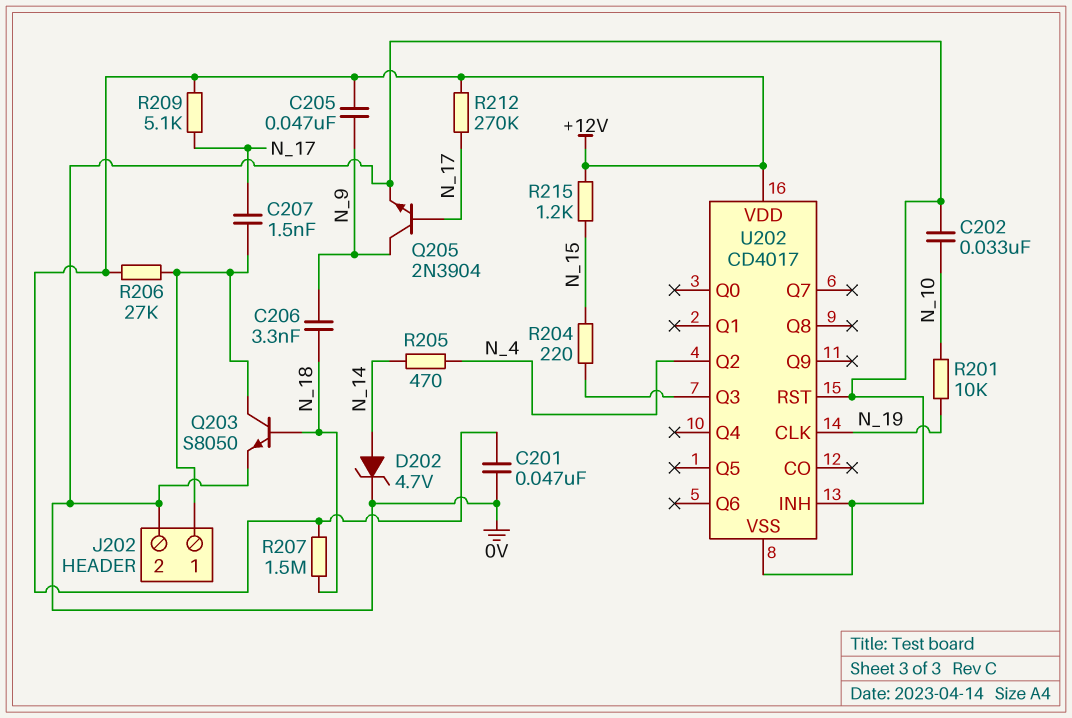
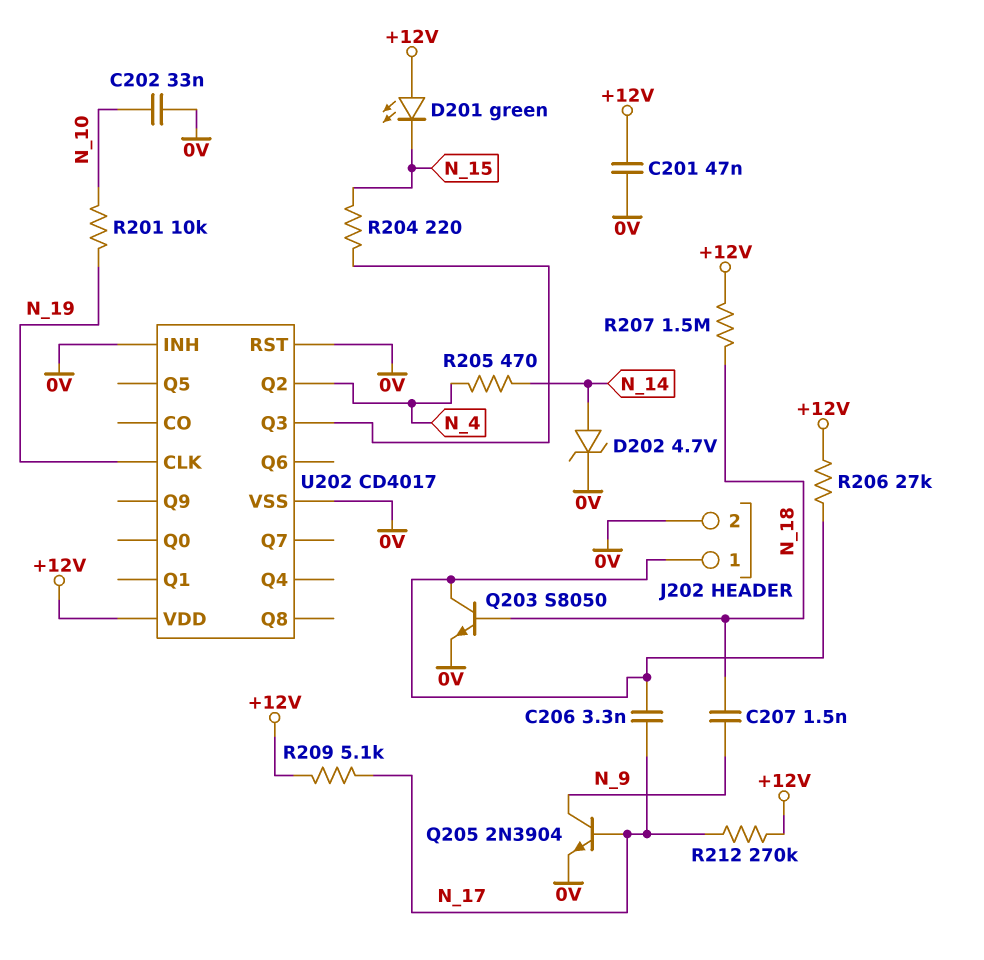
C205: 47nF (+12V, N_9) -> none
C206: 3.3nF (N_9, N_18) -> 3.3nF (J202/1, N_17)
C207: 1.5nF (J202/1, N_17) -> 1.5nF (N_9, N_18)
D201: none -> LED green (A +12V, K N_15)
R215: 1.2k (+12V, N_15) -> none

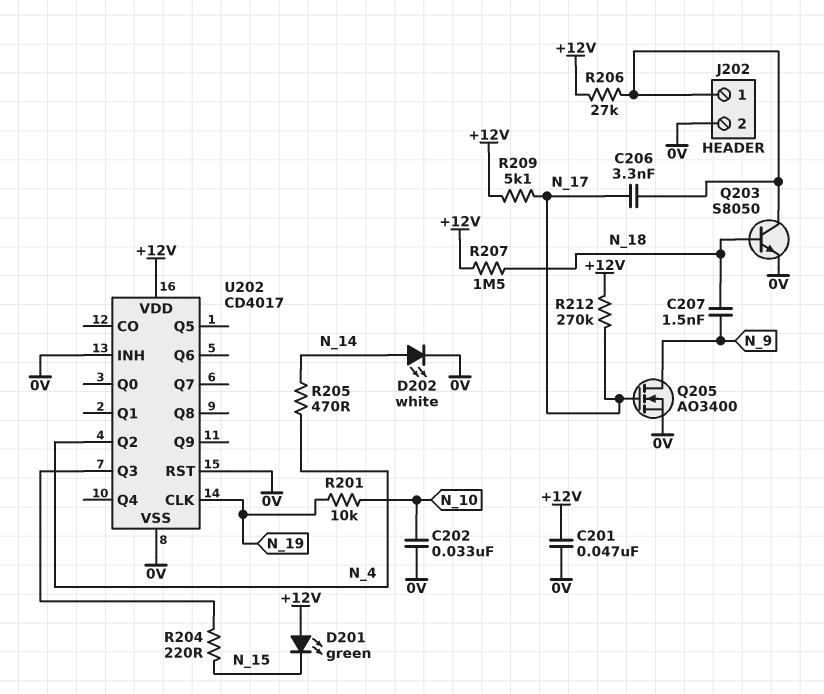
D202: zener 4.7V (A N_14, K 0V) -> LED white (A N_14, K 0V)
Q205: NPN 2N3904 (B N_17, C N_9, E 0V) -> NMOS AO3400 (G N_17, D N_9, S 0V)

